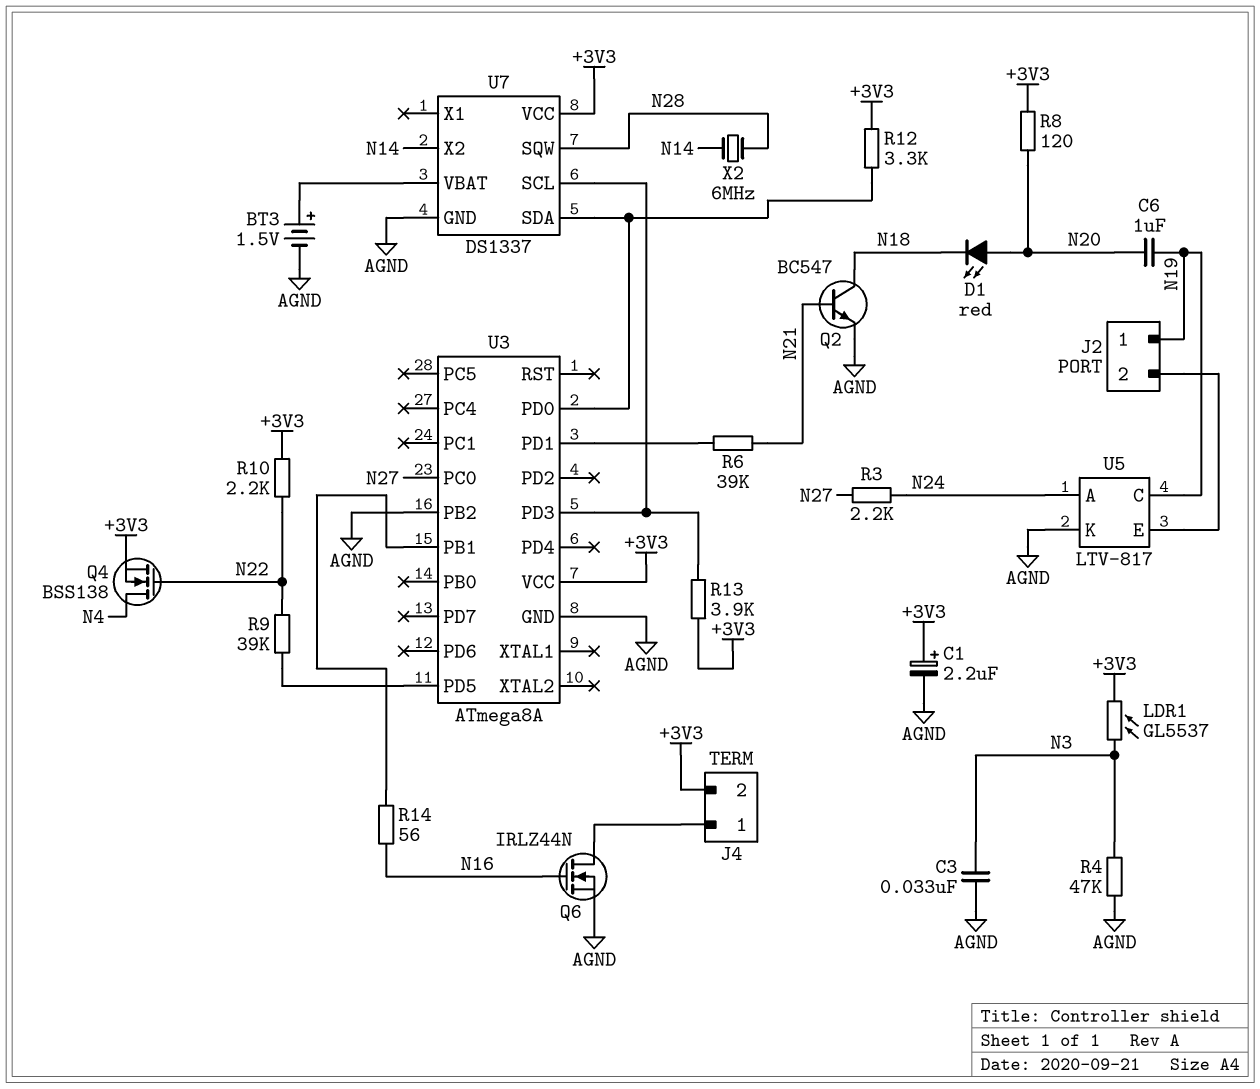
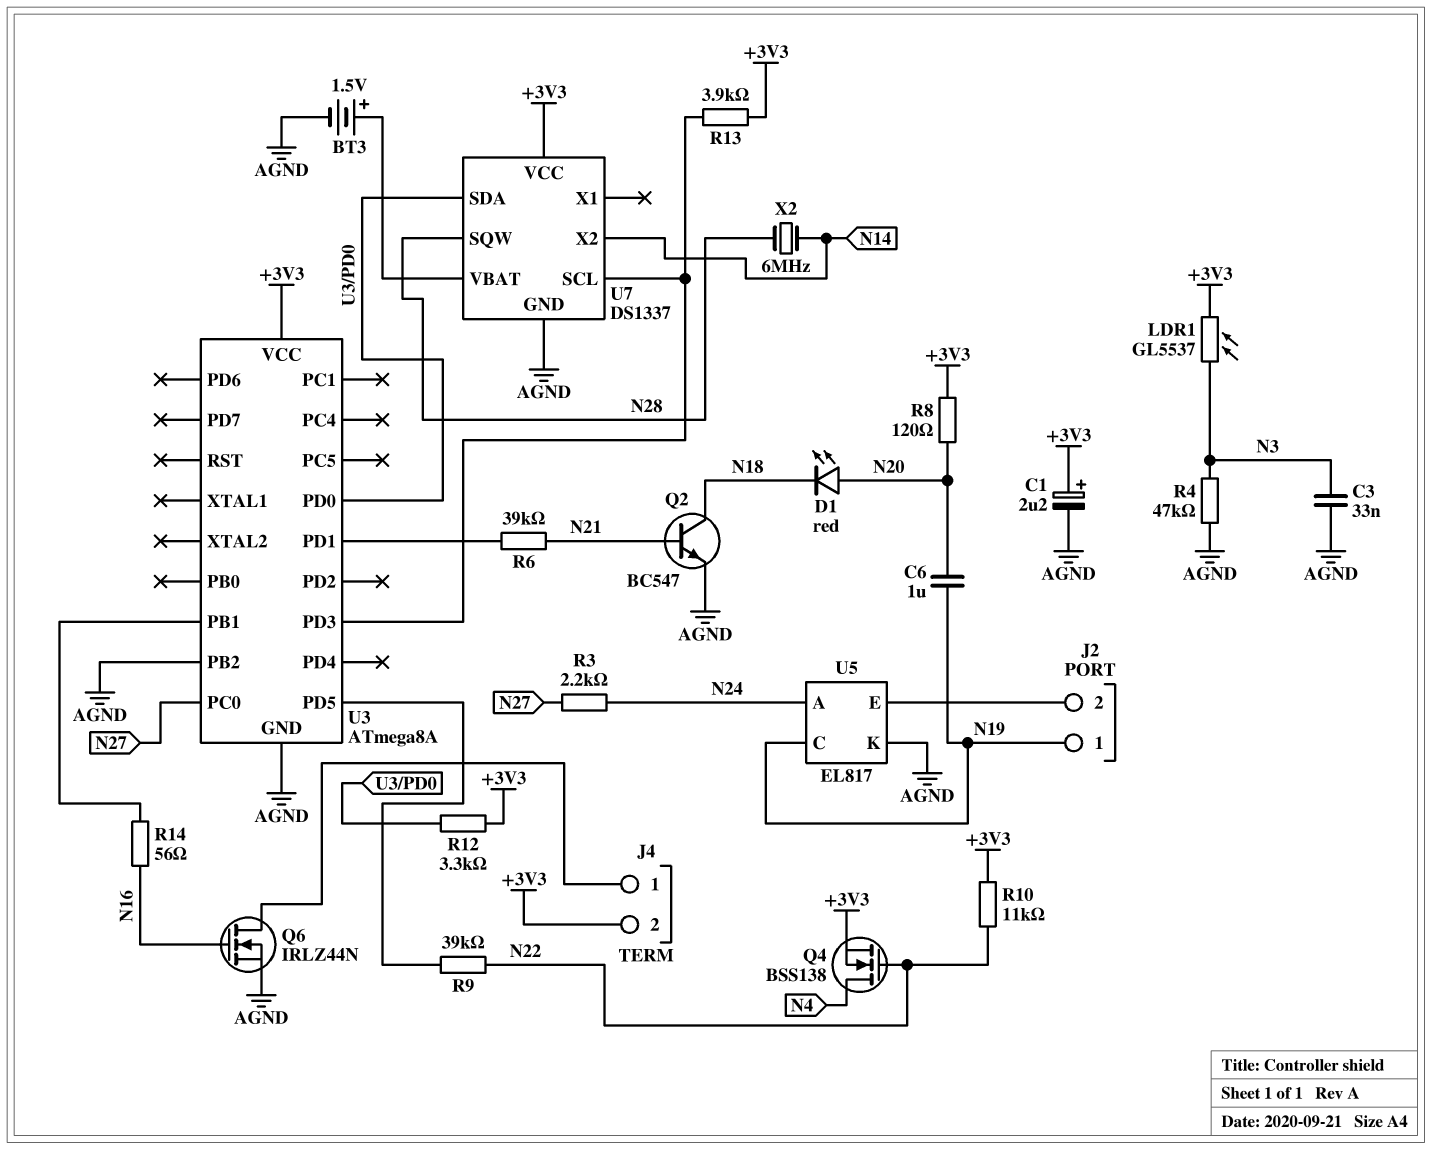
R10: 2.2k (+3V3, N22) -> 11k (+3V3, N22)
U5: LTV-817 -> EL817

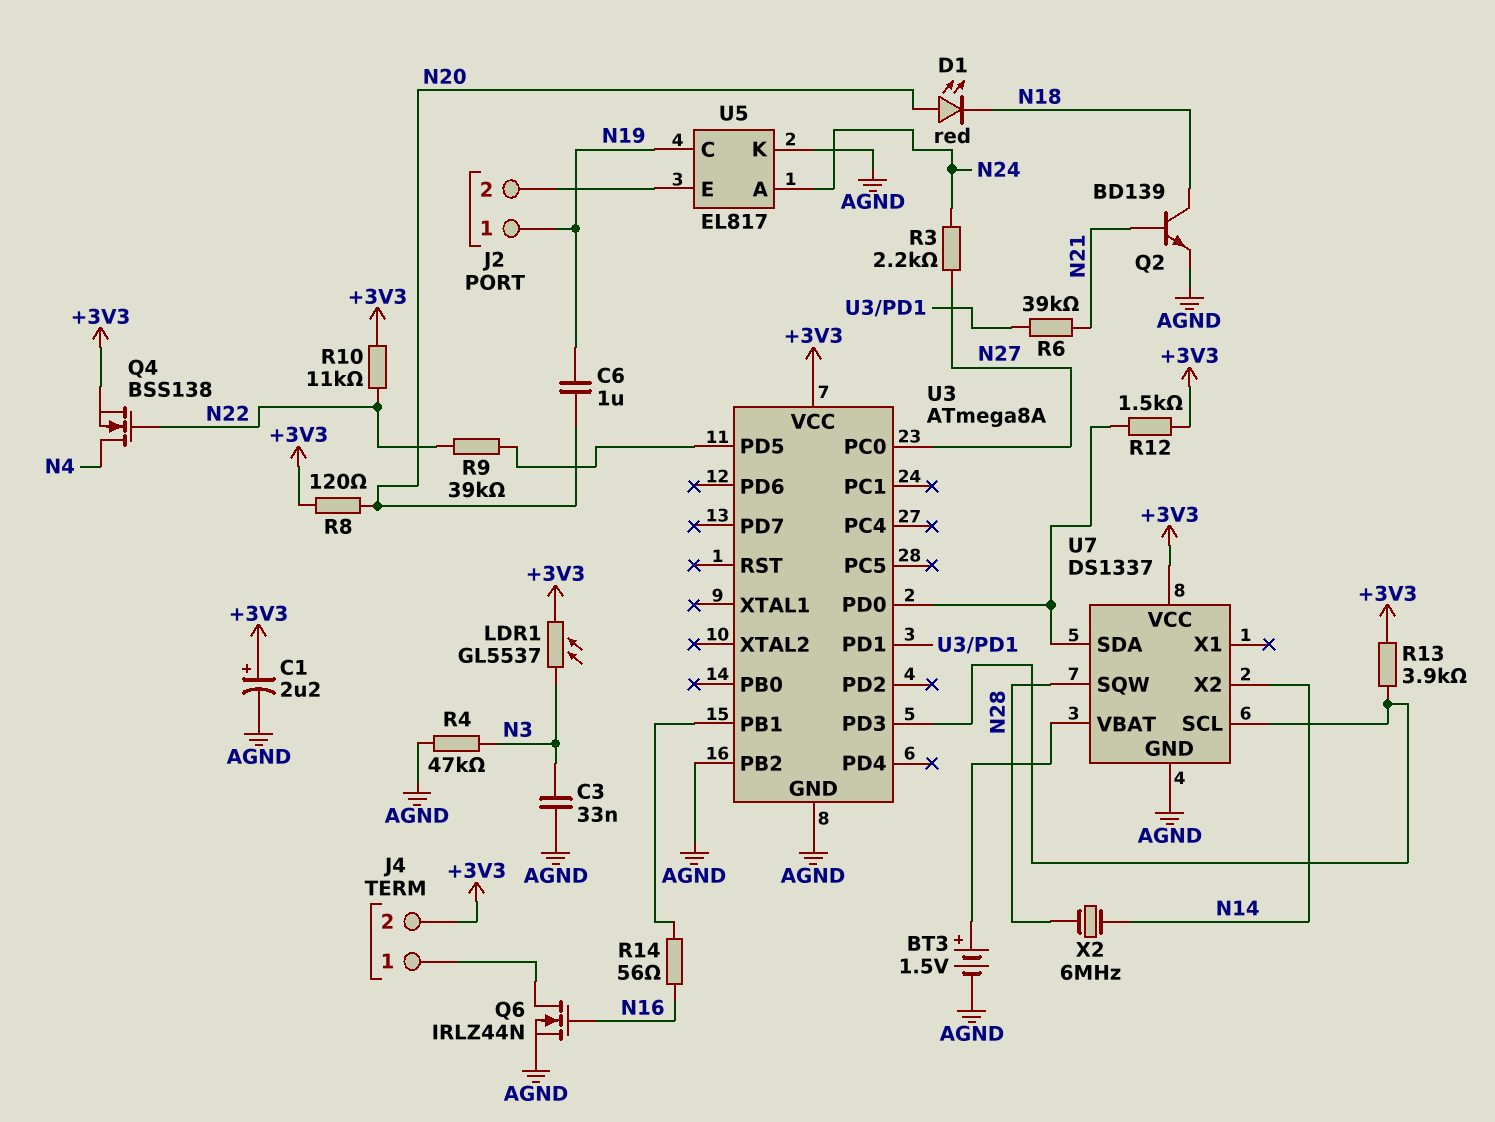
Q2: NPN BC547 (B N21, C N18, E AGND) -> NPN BD139 (B N21, C N18, E AGND)
R12: 3.3k (+3V3, U3/PD0) -> 1.5k (+3V3, U3/PD0)

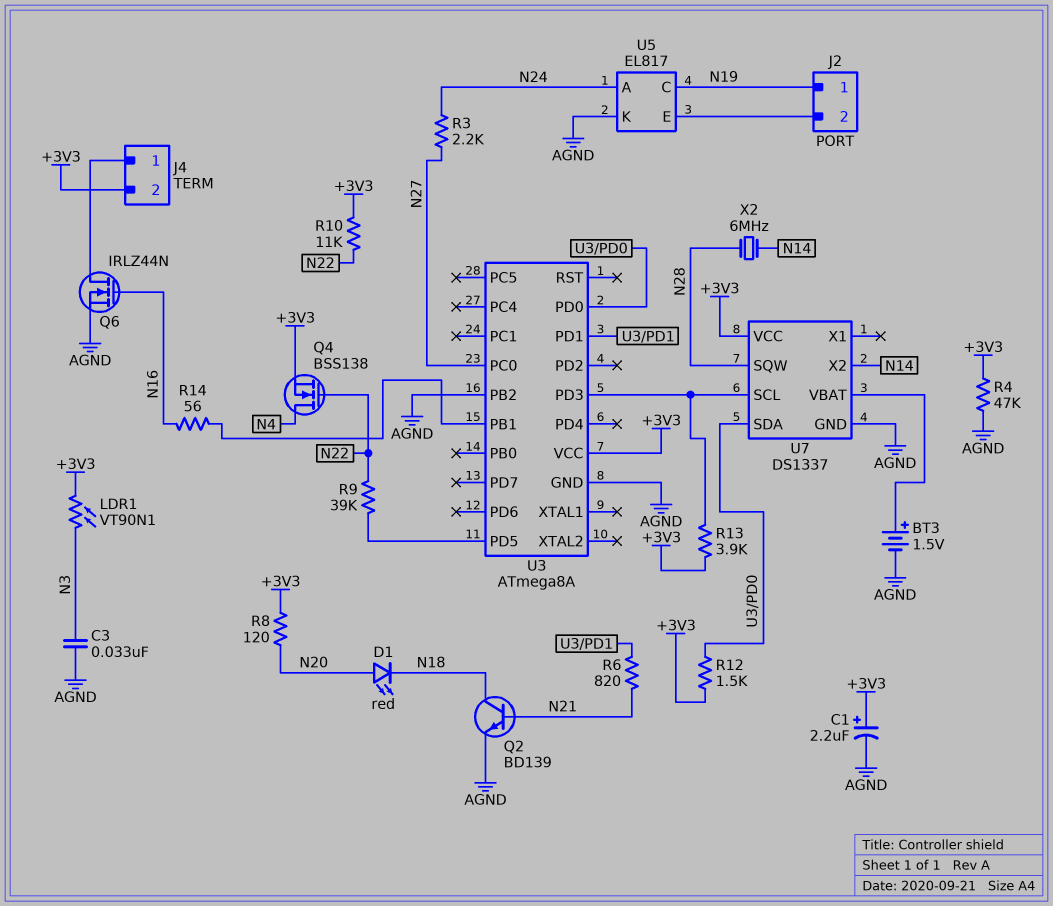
C6: 1uF (N19, N20) -> none
LDR1: GL5537 (+3V3, N3) -> VT90N1 (+3V3, N3)
R4: 47k (AGND, N3) -> 47k (+3V3, AGND)
R6: 39k (N21, U3/PD1) -> 820 (N21, U3/PD1)

